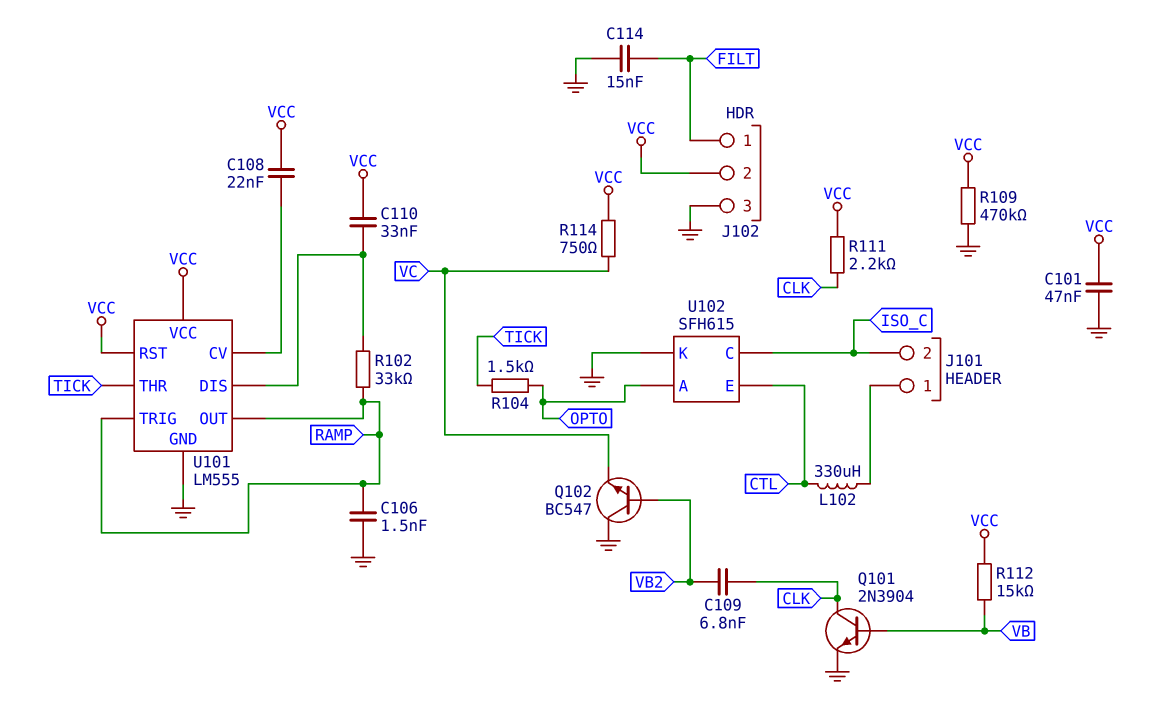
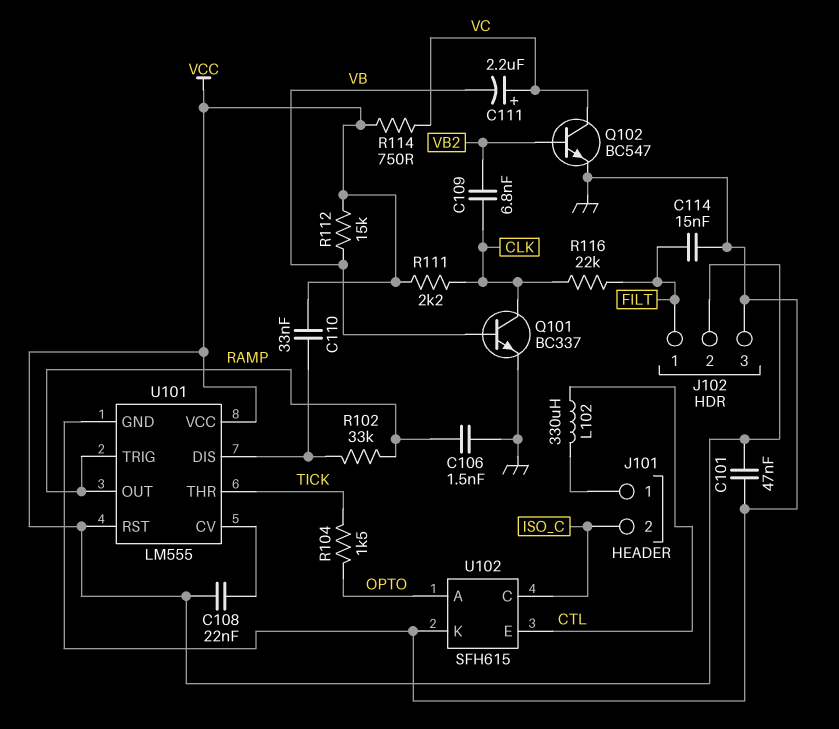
C111: none -> 2.2uF (plus VC, minus VB)
Q101: NPN 2N3904 (B VB, C CLK, E GND) -> NPN BC337 (B VB, C CLK, E GND)
Q102: NPN BC547 (B VB2, C GND, E VC) -> NPN BC547 (B VB2, C VC, E GND)
R109: 470k (GND, VCC) -> none
R116: none -> 22k (CLK, FILT)

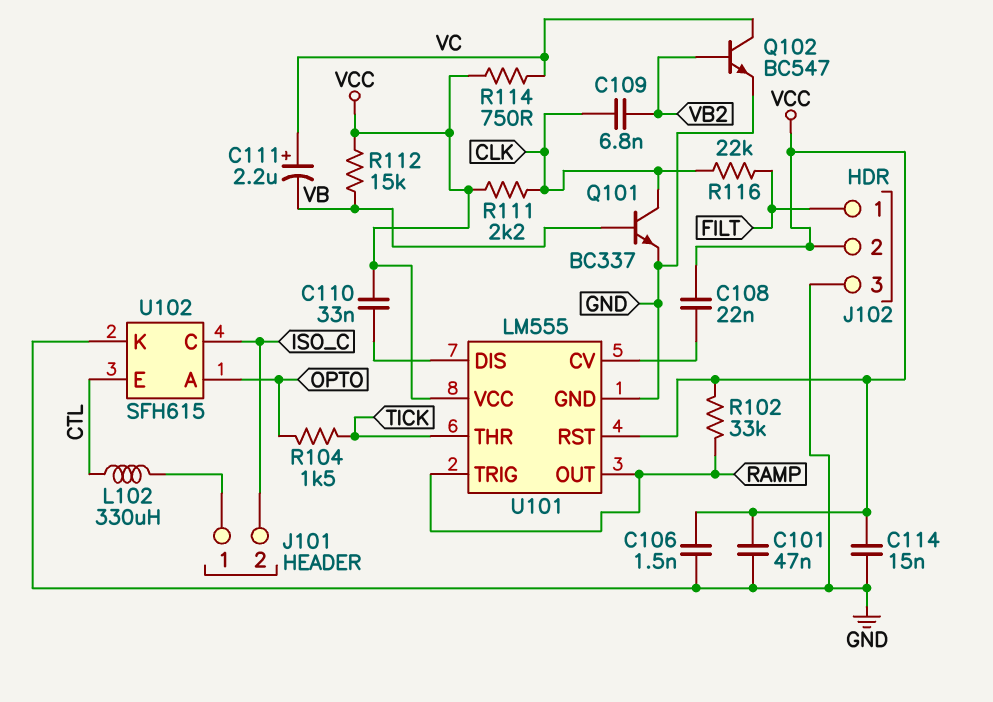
C106: 1.5nF (GND, RAMP) -> 1.5nF (GND, VCC)
C114: 15nF (FILT, GND) -> 15nF (GND, VCC)
R102: 33k (RAMP, U101/DIS) -> 33k (RAMP, VCC)

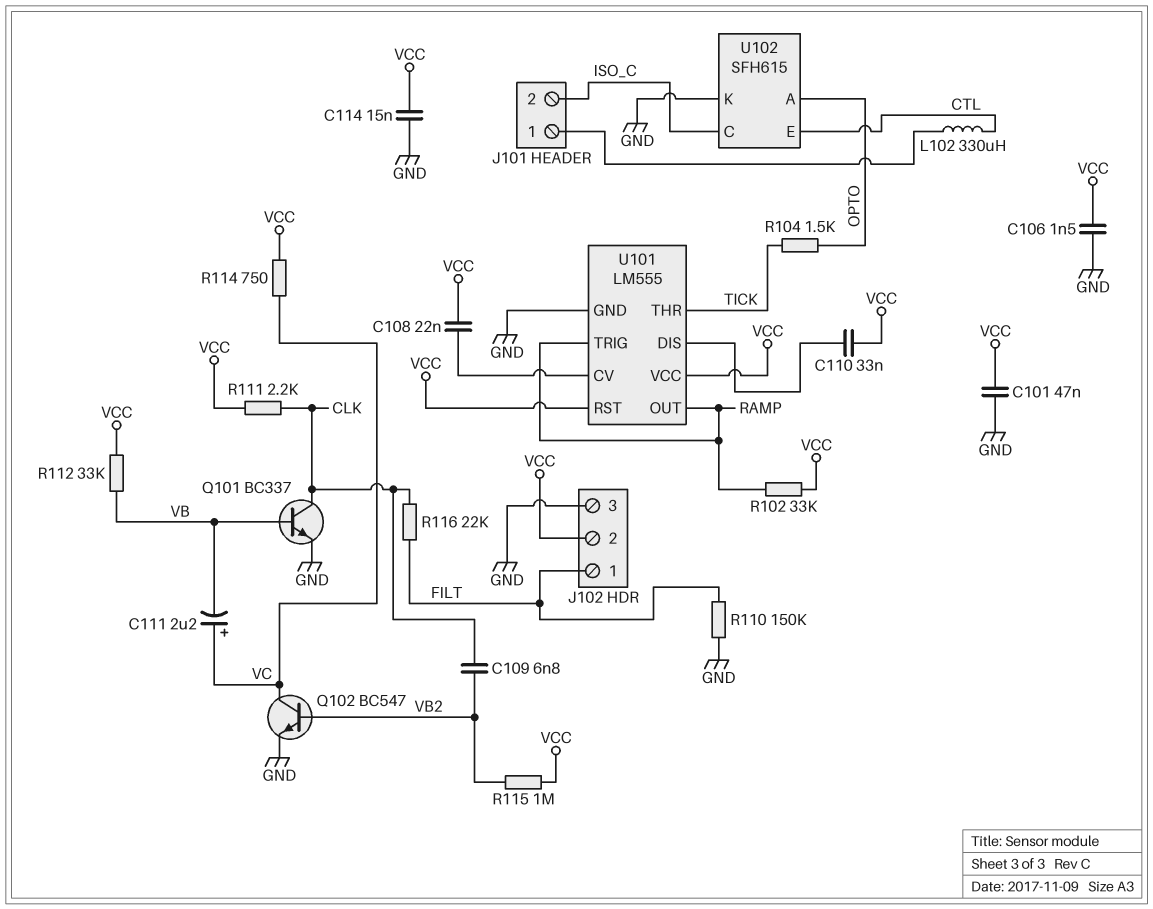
R110: none -> 150k (FILT, GND)
R112: 15k (VB, VCC) -> 33k (VB, VCC)
R115: none -> 1M (VB2, VCC)

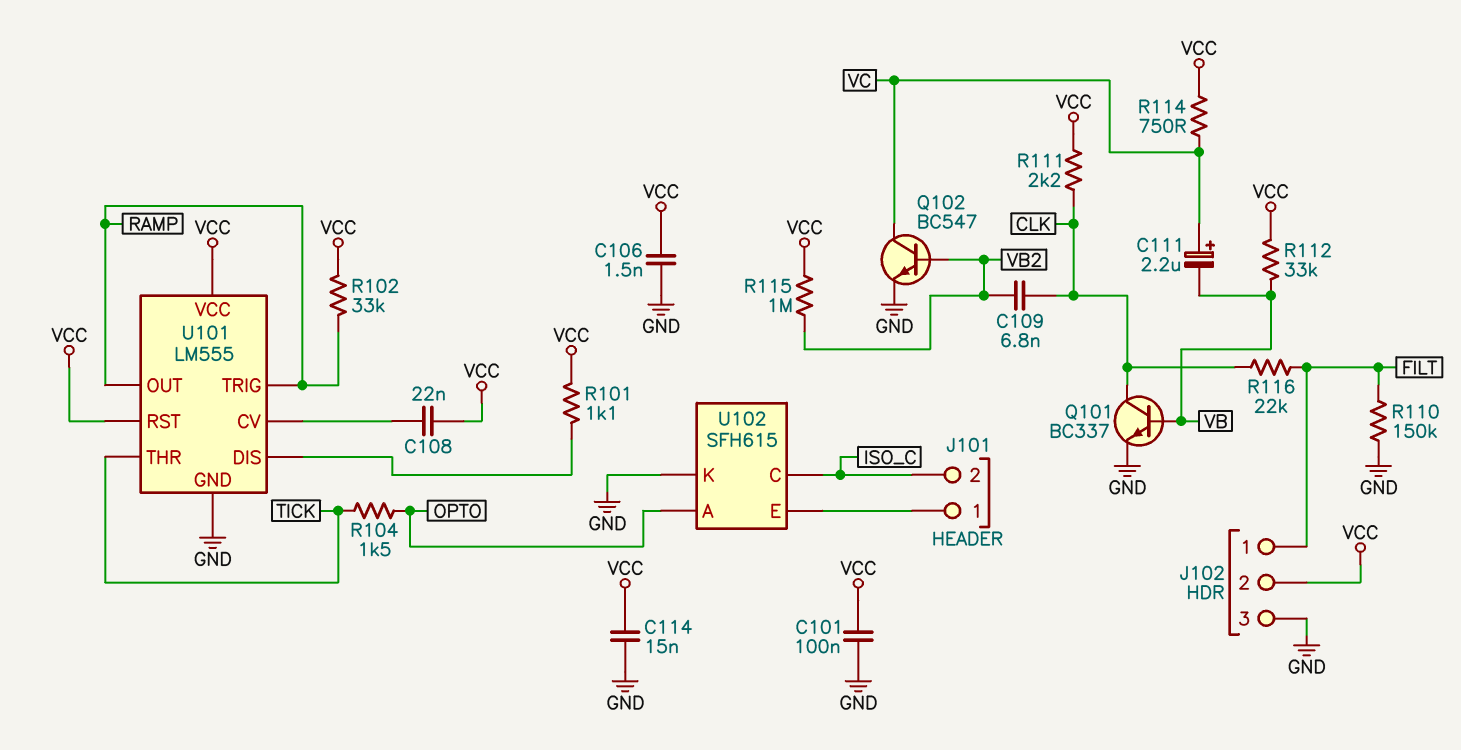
C101: 47nF (GND, VCC) -> 100nF (GND, VCC)
C110: 33nF (U101/DIS, VCC) -> none
L102: 330uH (CTL, J101/1) -> none
R101: none -> 1.1k (U101/DIS, VCC)
U102 pin E: CTL -> J101/1

